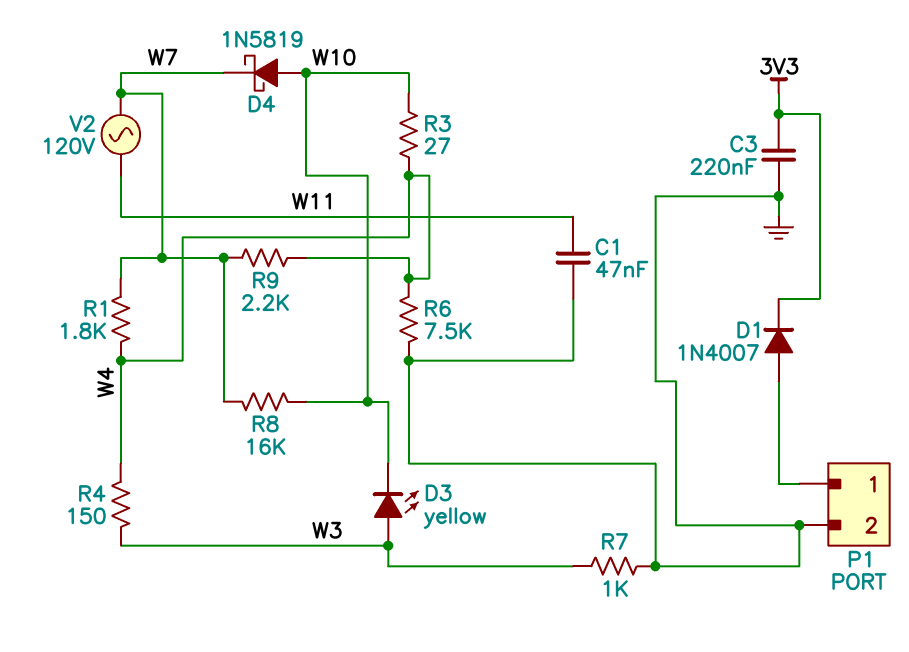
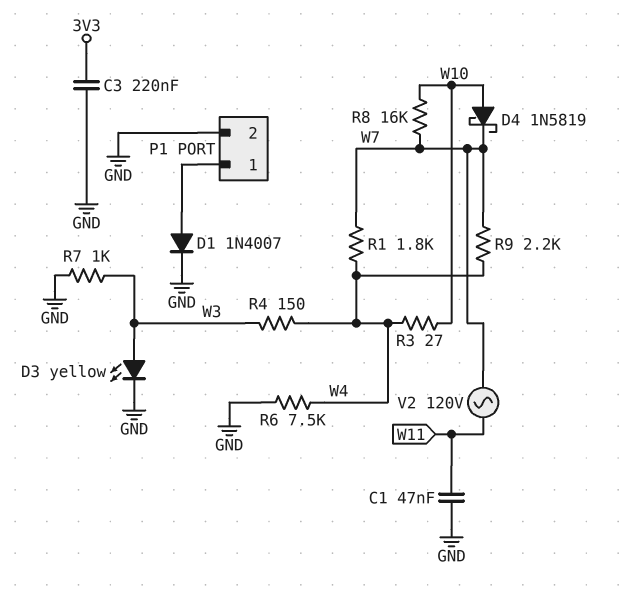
D1: diode 1N4007 (A P1/1, K 3V3) -> diode 1N4007 (A P1/1, K GND)
D3: LED yellow (A W3, K W10) -> LED yellow (A W3, K GND)

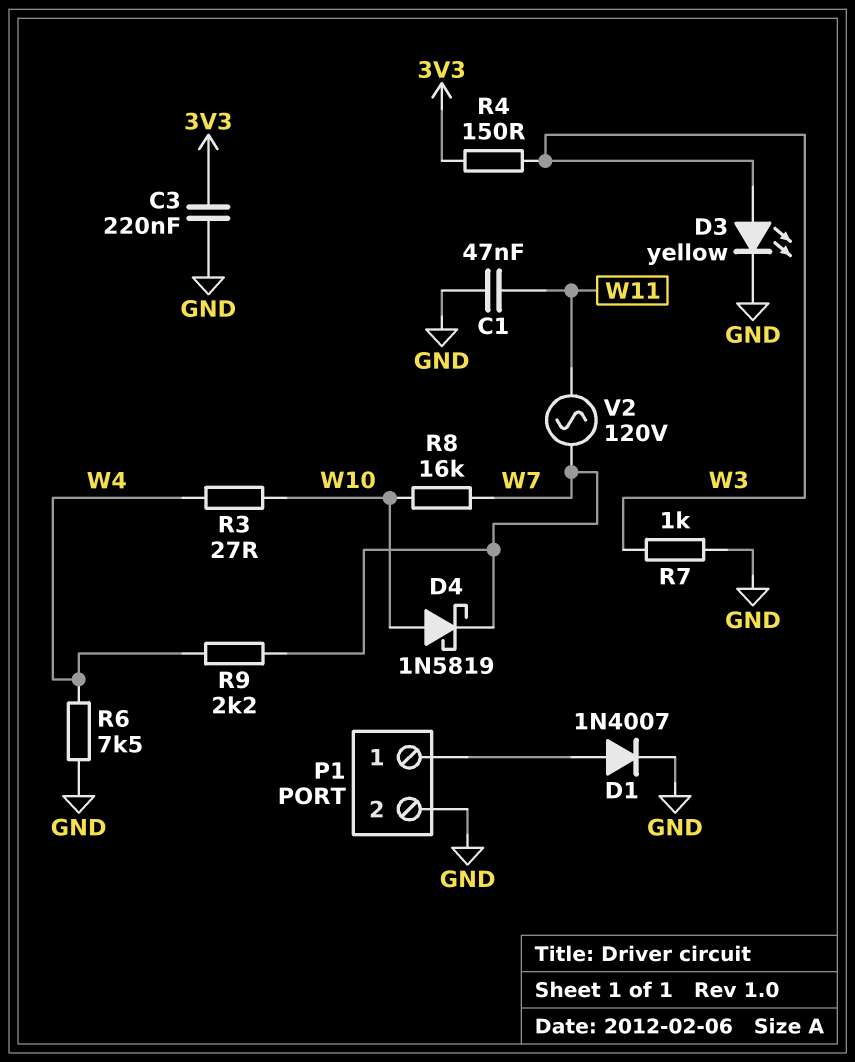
R1: 1.8k (W4, W7) -> none
R4: 150 (W3, W4) -> 150 (3V3, W3)

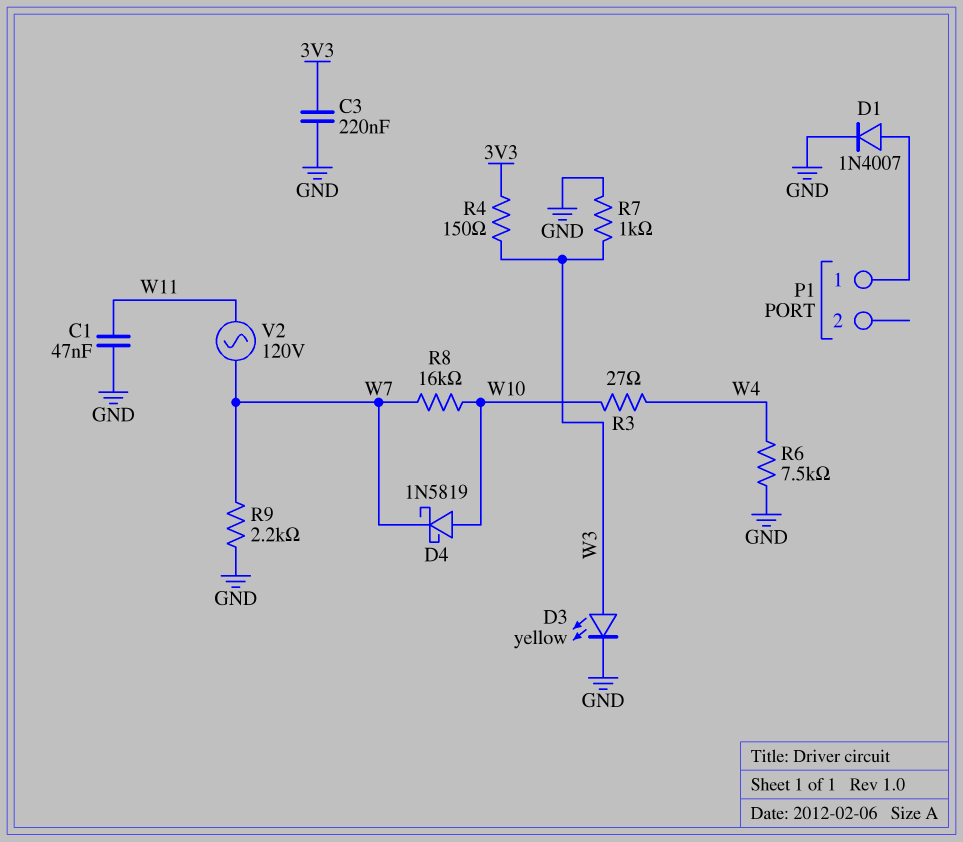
P1 pin 2: GND -> none
R9: 2.2k (W4, W7) -> 2.2k (GND, W7)

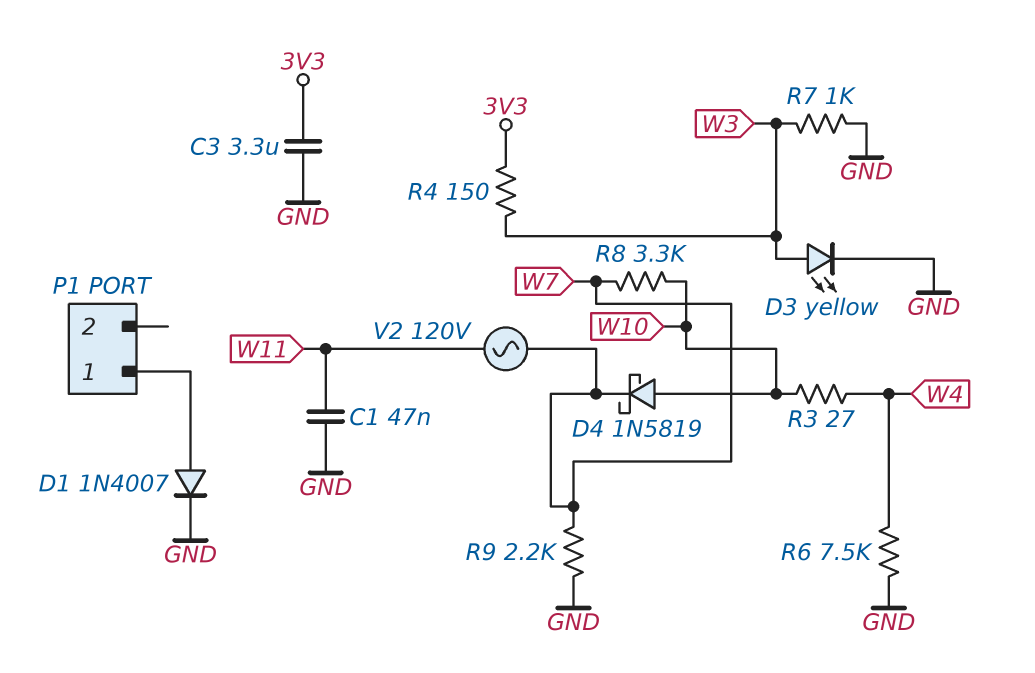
C3: 220nF (3V3, GND) -> 3.3uF (3V3, GND)
R8: 16k (W7, W10) -> 3.3k (W7, W10)

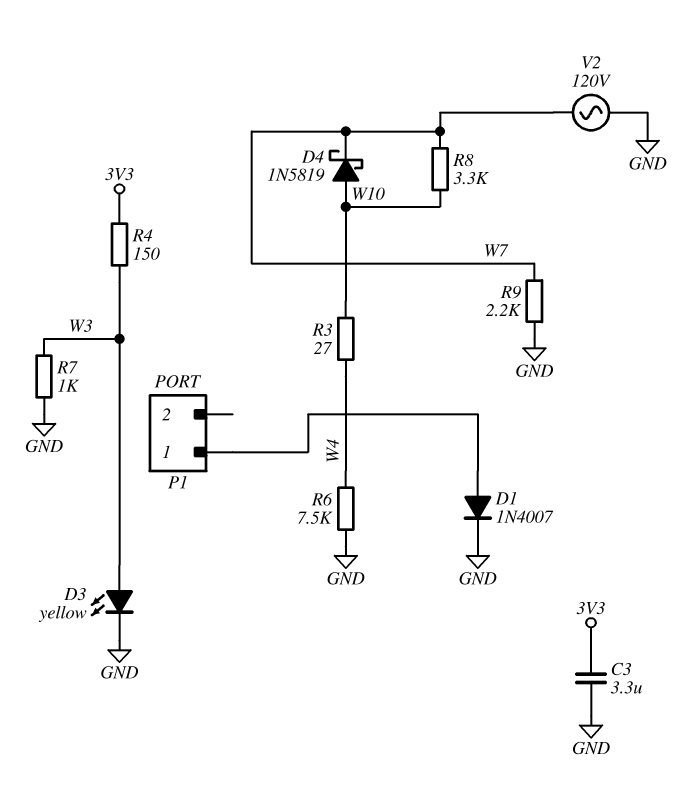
C1: 47nF (GND, W11) -> none
V2: AC 120V (W7, W11) -> AC 120V (GND, W7)

